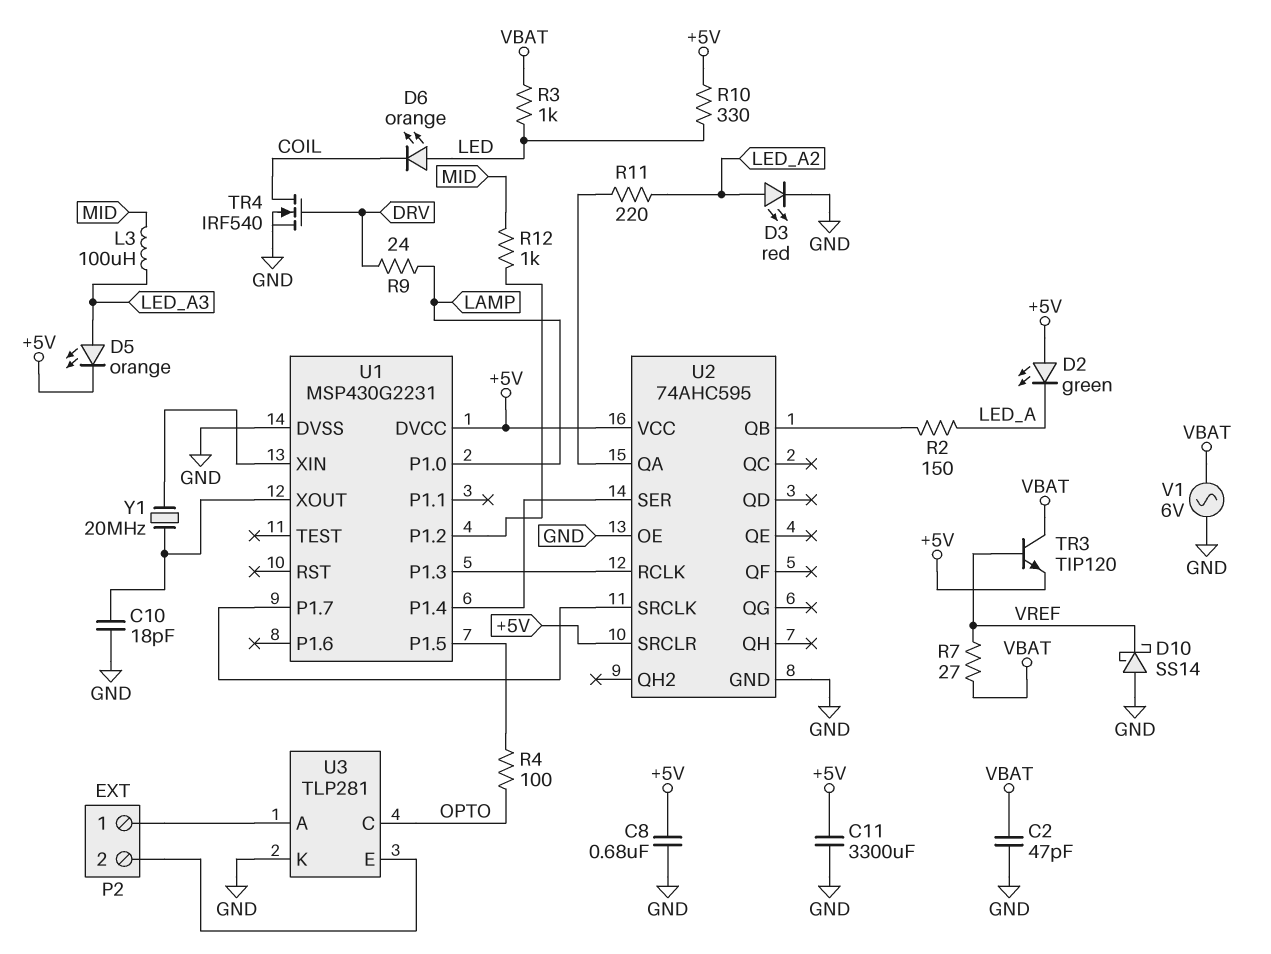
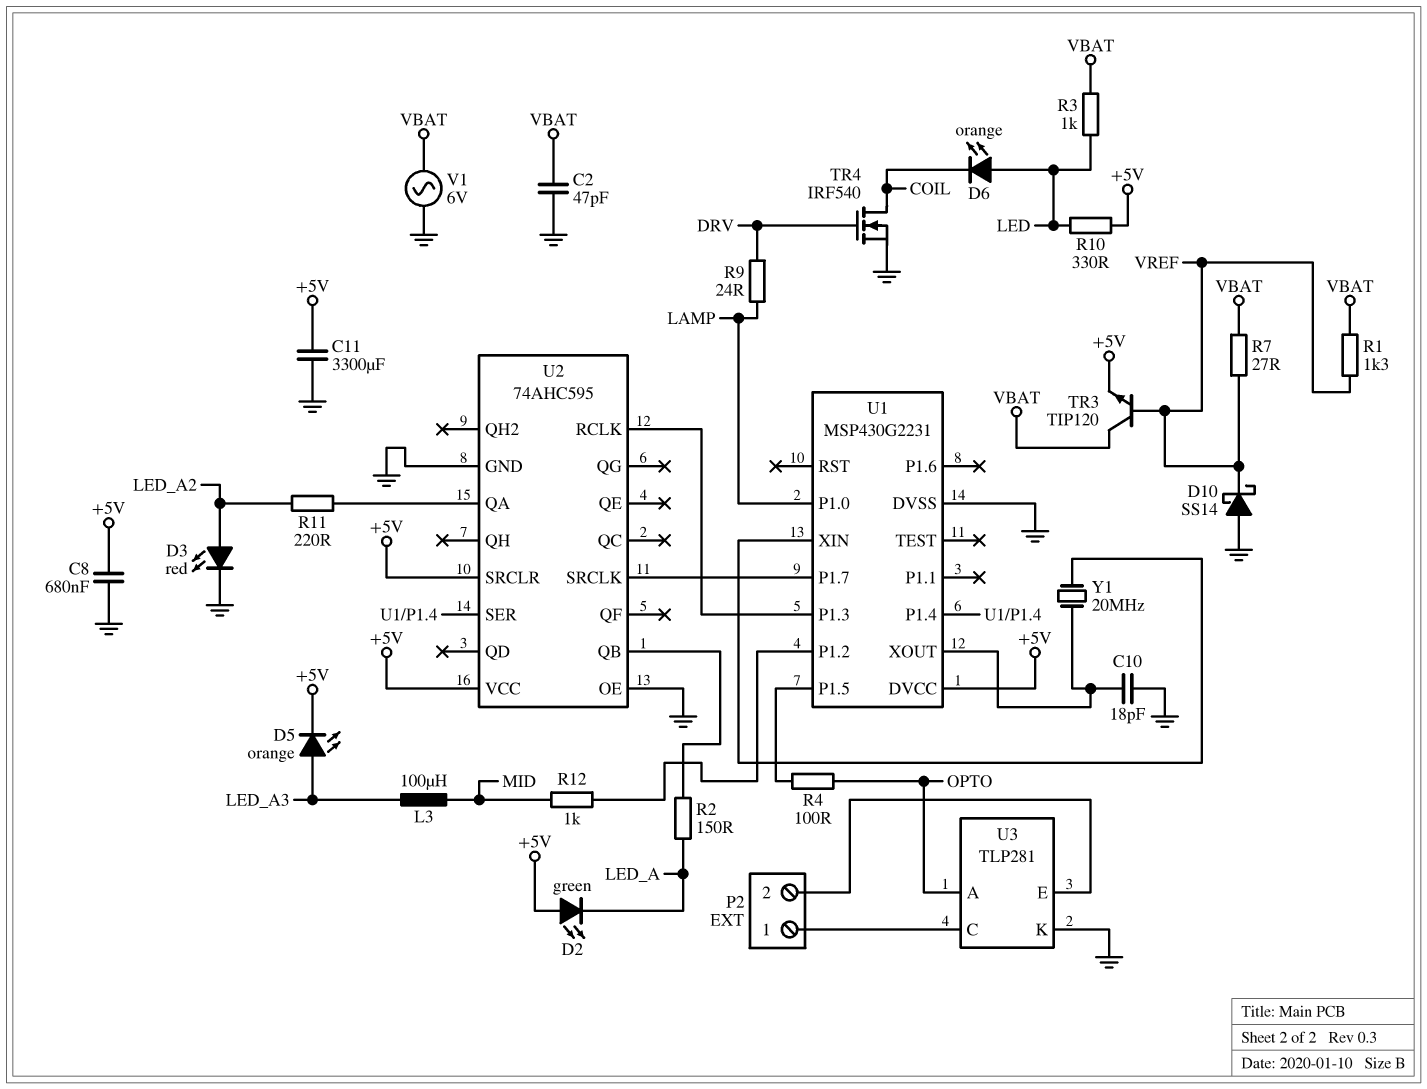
R1: none -> 1.3k (VBAT, VREF)
U3 pin A: P2/1 -> OPTO
U3 pin C: OPTO -> P2/1

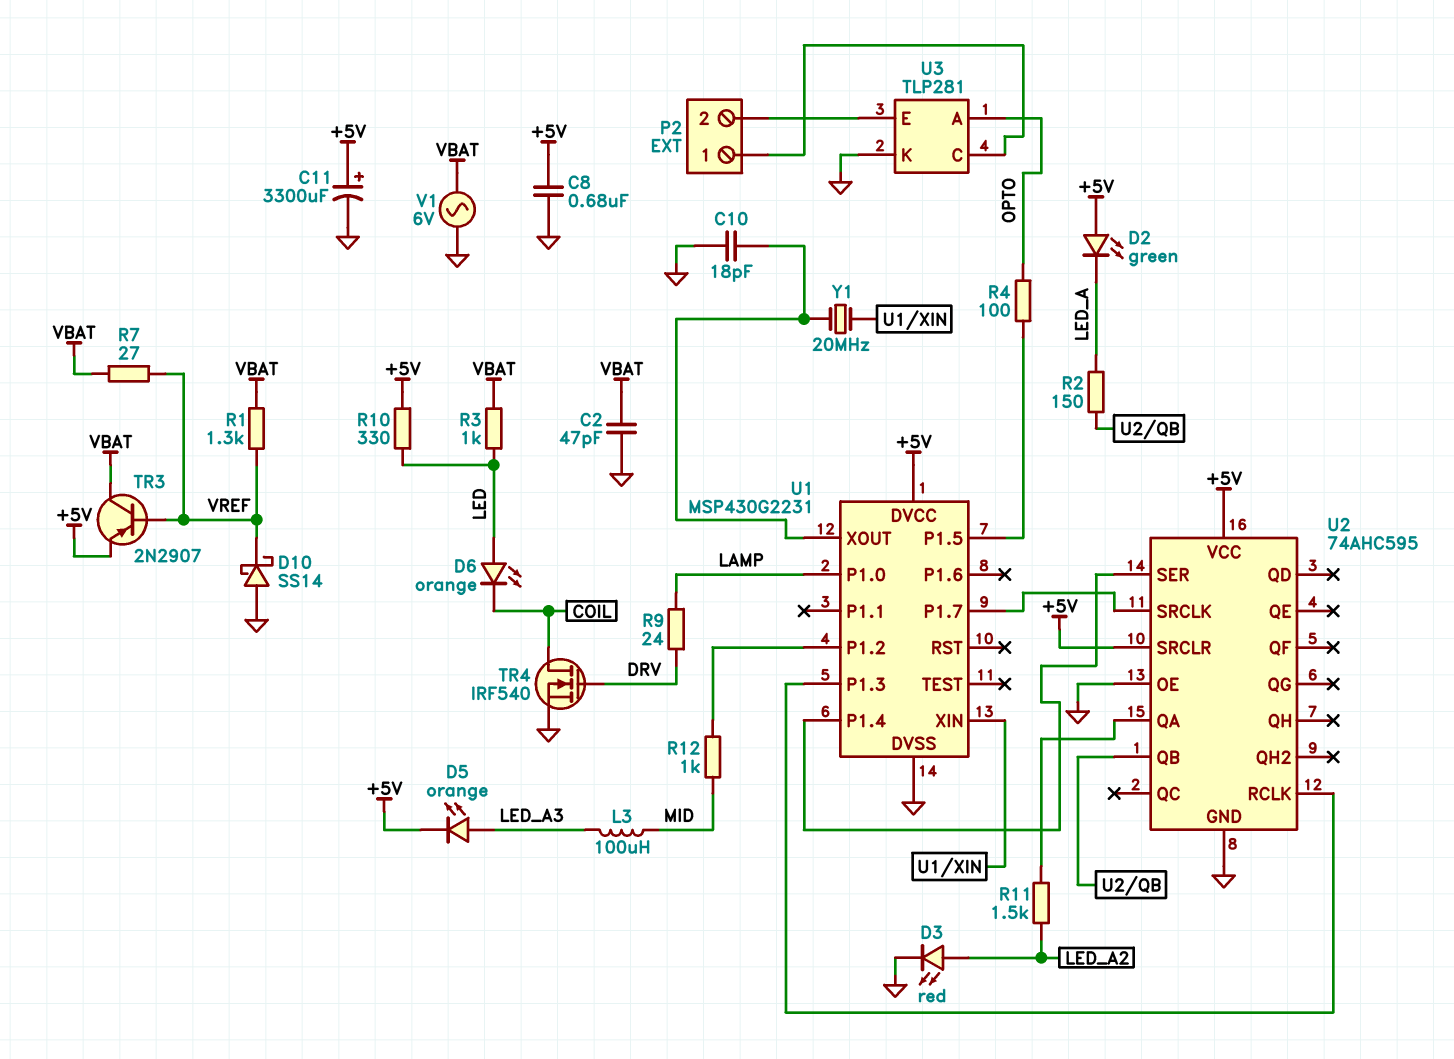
C11: 3300uF (+5V, GND) -> 3300uF (plus +5V, minus GND)
R11: 220 (LED_A2, U2/QA) -> 1.5k (LED_A2, U2/QA)
TR3: NPN TIP120 (B VREF, C VBAT, E +5V) -> PNP 2N2907 (B VREF, C VBAT, E +5V)

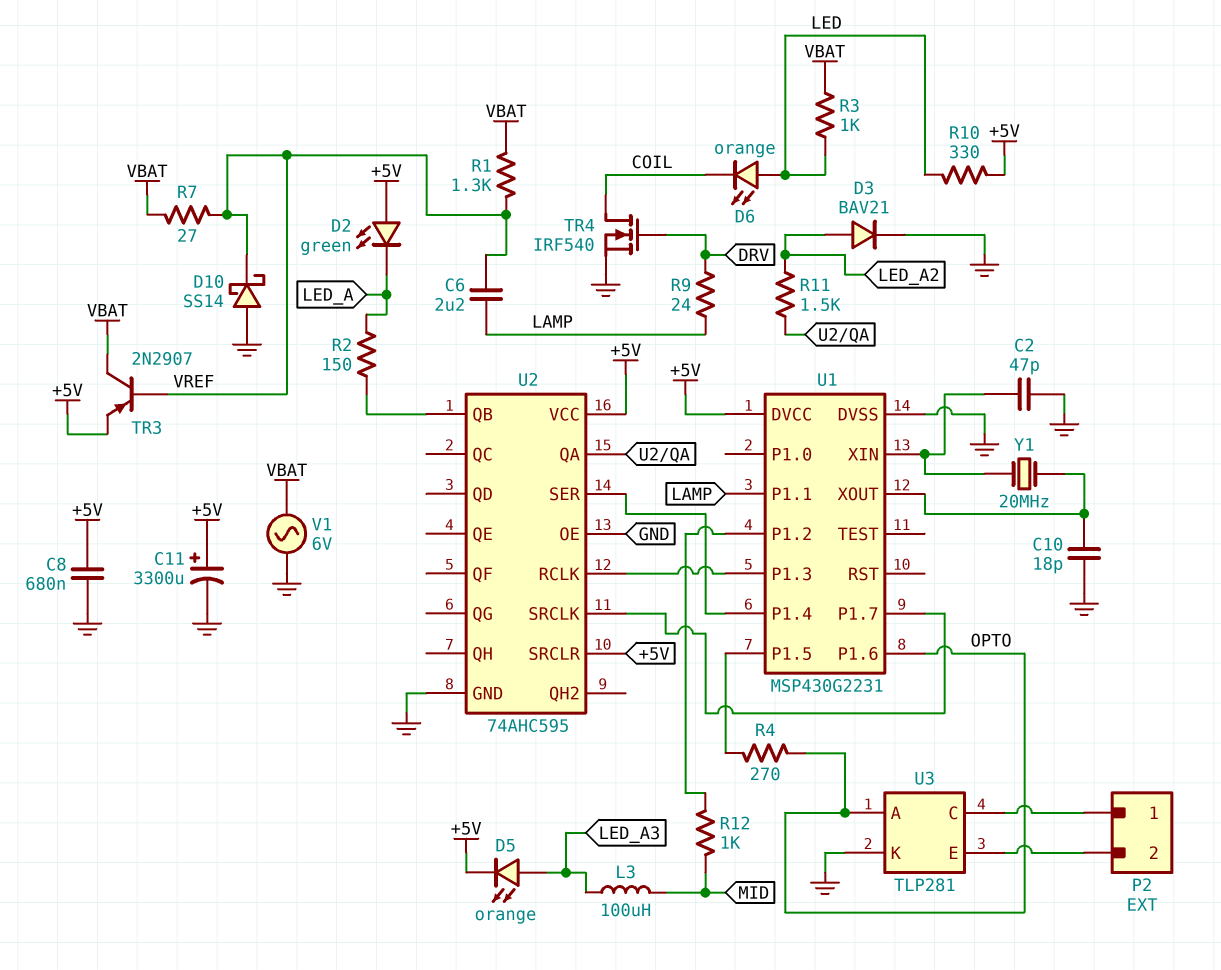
C2: 47pF (GND, VBAT) -> 47pF (GND, U1/XIN)
C6: none -> 2.2uF (LAMP, VREF)
D3: LED red (A LED_A2, K GND) -> diode BAV21 (A LED_A2, K GND)
R4: 100 (OPTO, U1/P1.5) -> 270 (OPTO, U1/P1.5)
U1 pin P1.0: LAMP -> none
U1 pin P1.1: none -> LAMP
U1 pin P1.6: none -> OPTO

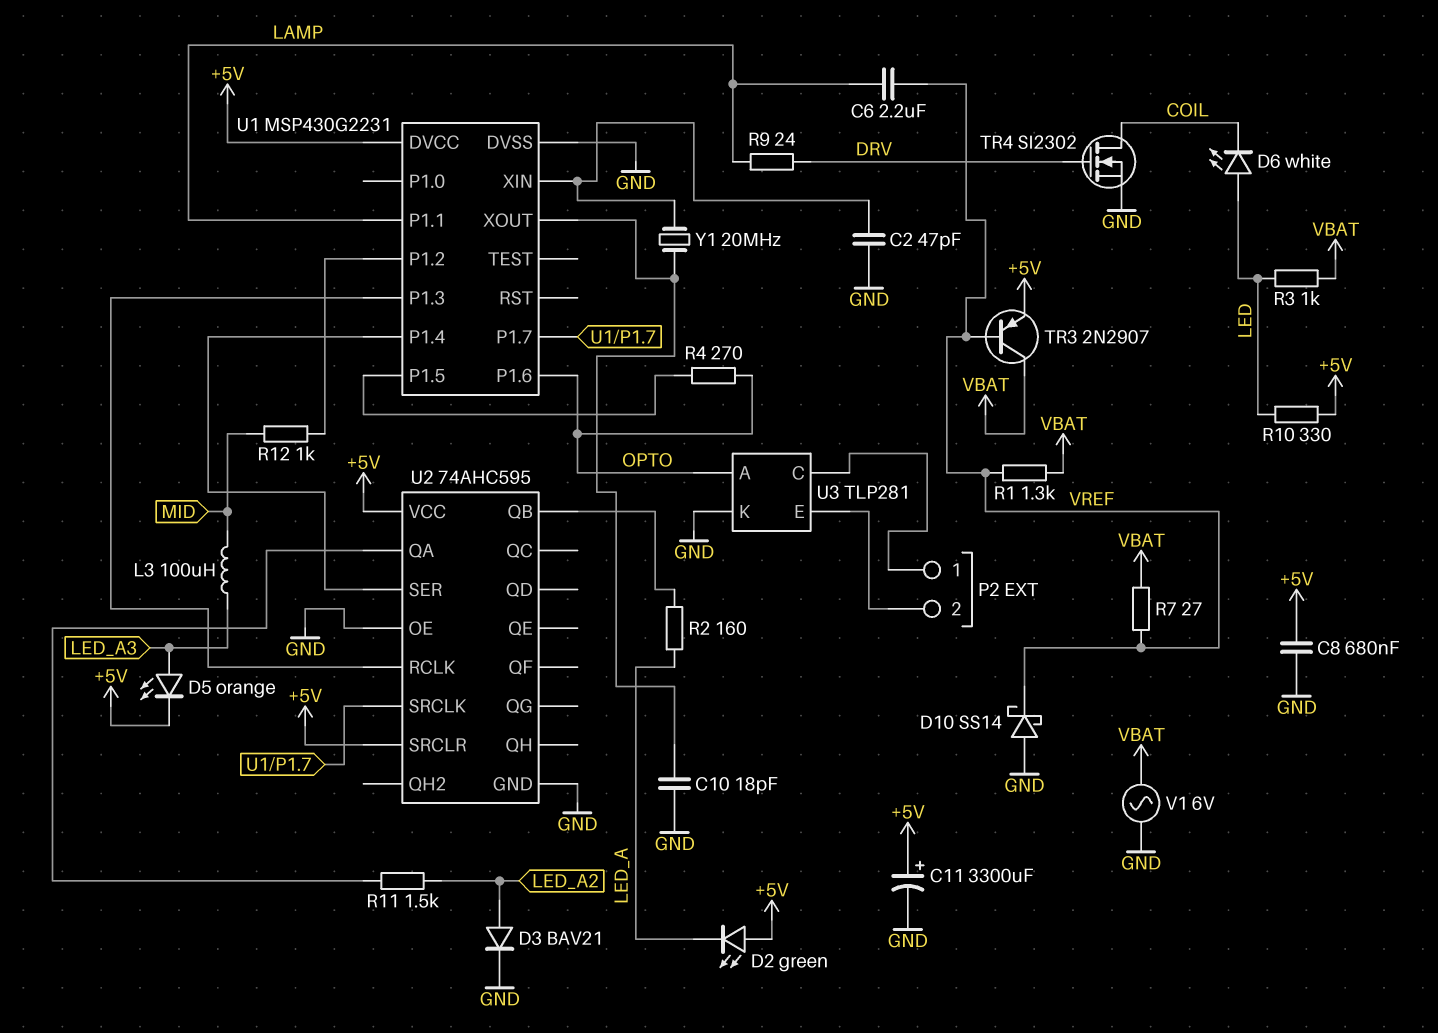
D6: LED orange (A LED, K COIL) -> LED white (A LED, K COIL)
R2: 150 (LED_A, U2/QB) -> 160 (LED_A, U2/QB)
TR4: NMOS IRF540 (G DRV, D COIL, S GND) -> NMOS SI2302 (G DRV, D COIL, S GND)

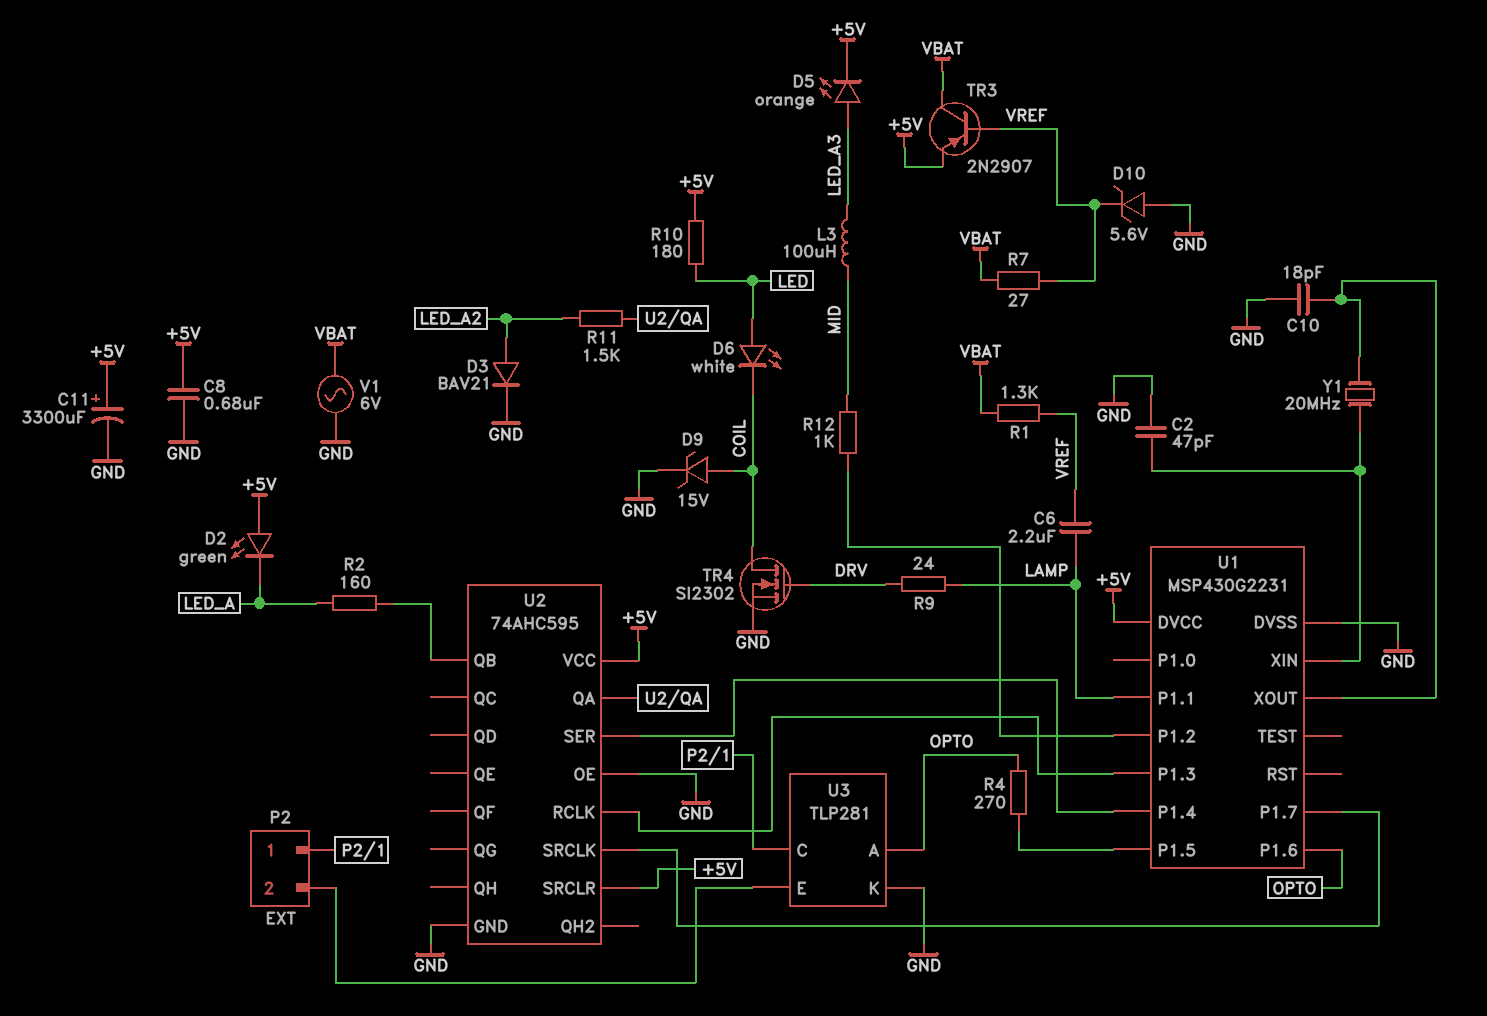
D9: none -> zener 15V (A COIL, K GND)
D10: schottky SS14 (A GND, K VREF) -> zener 5.6V (A GND, K VREF)
R3: 1k (LED, VBAT) -> none
R10: 330 (+5V, LED) -> 180 (+5V, LED)

